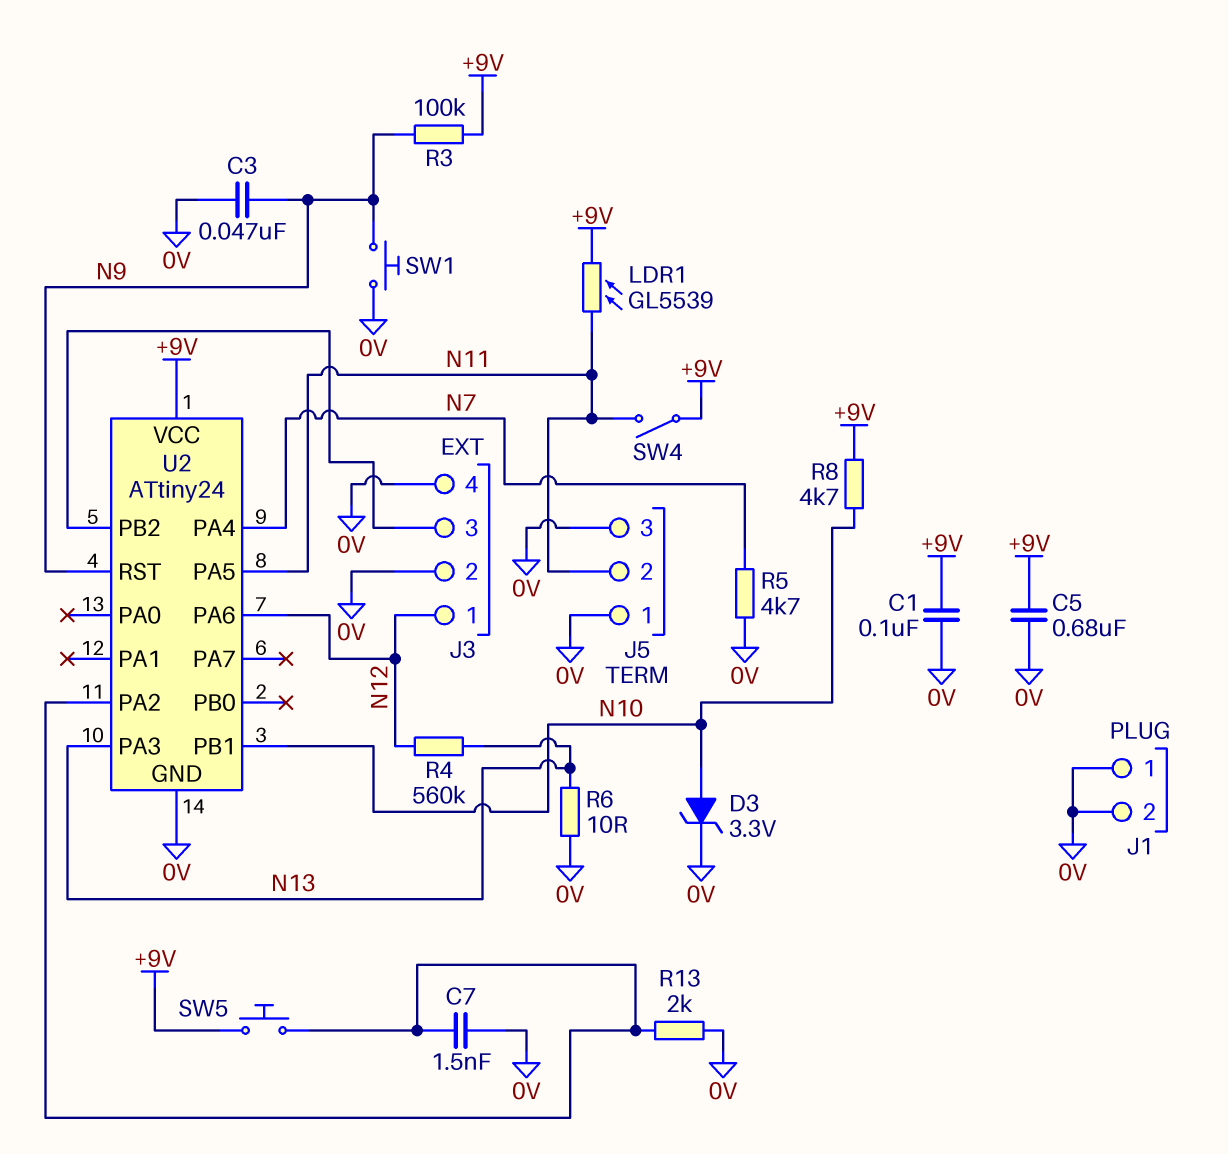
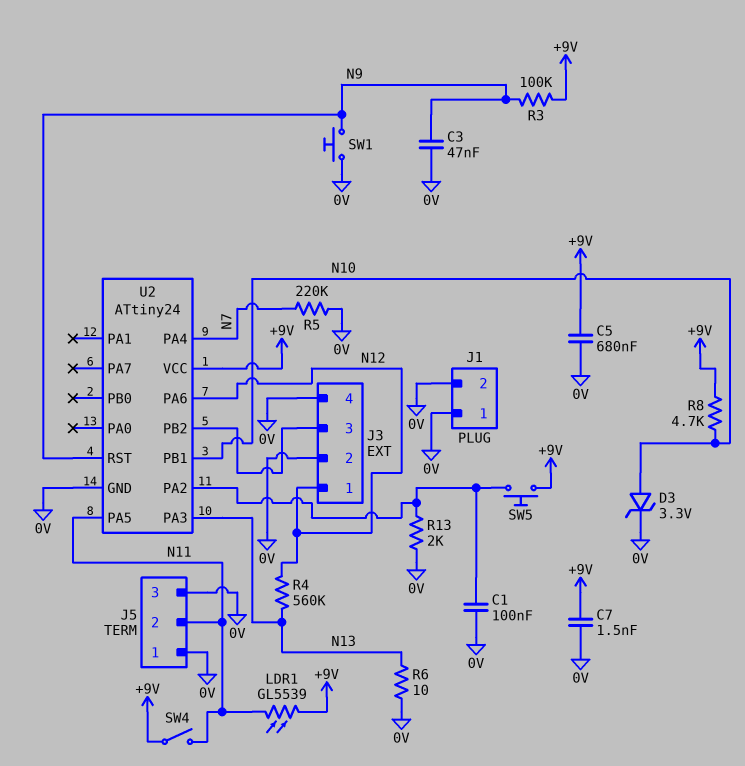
C1: 100nF (+9V, 0V) -> 100nF (0V, U2/PA2)
C7: 1.5nF (0V, U2/PA2) -> 1.5nF (+9V, 0V)
R5: 4.7k (0V, N7) -> 220k (0V, N7)

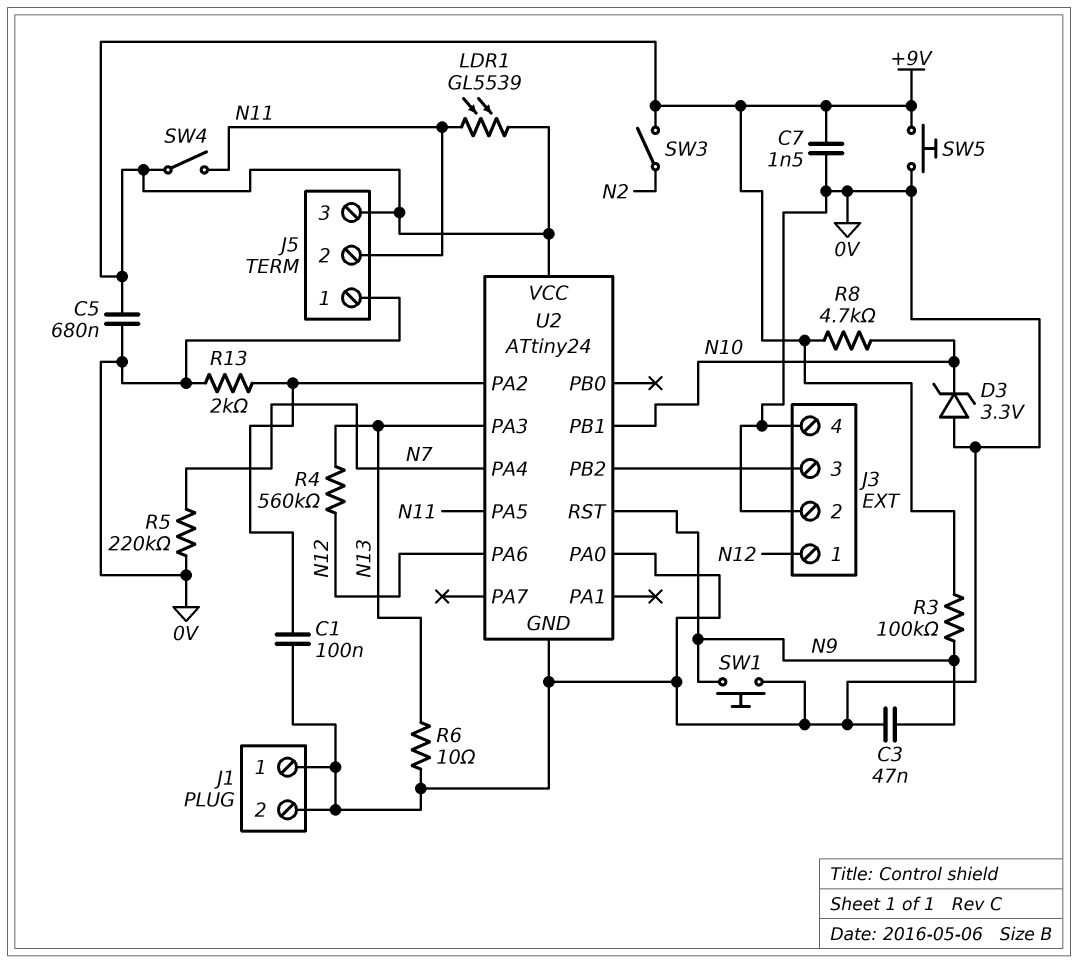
D3: zener 3.3V (A N10, K 0V) -> zener 3.3V (A 0V, K N10)
J5 pin 3: 0V -> +9V
SW3: none -> switch (+9V, N2)
SW5: button (+9V, U2/PA2) -> button (+9V, 0V)
U2 pin PA0: none -> 0V

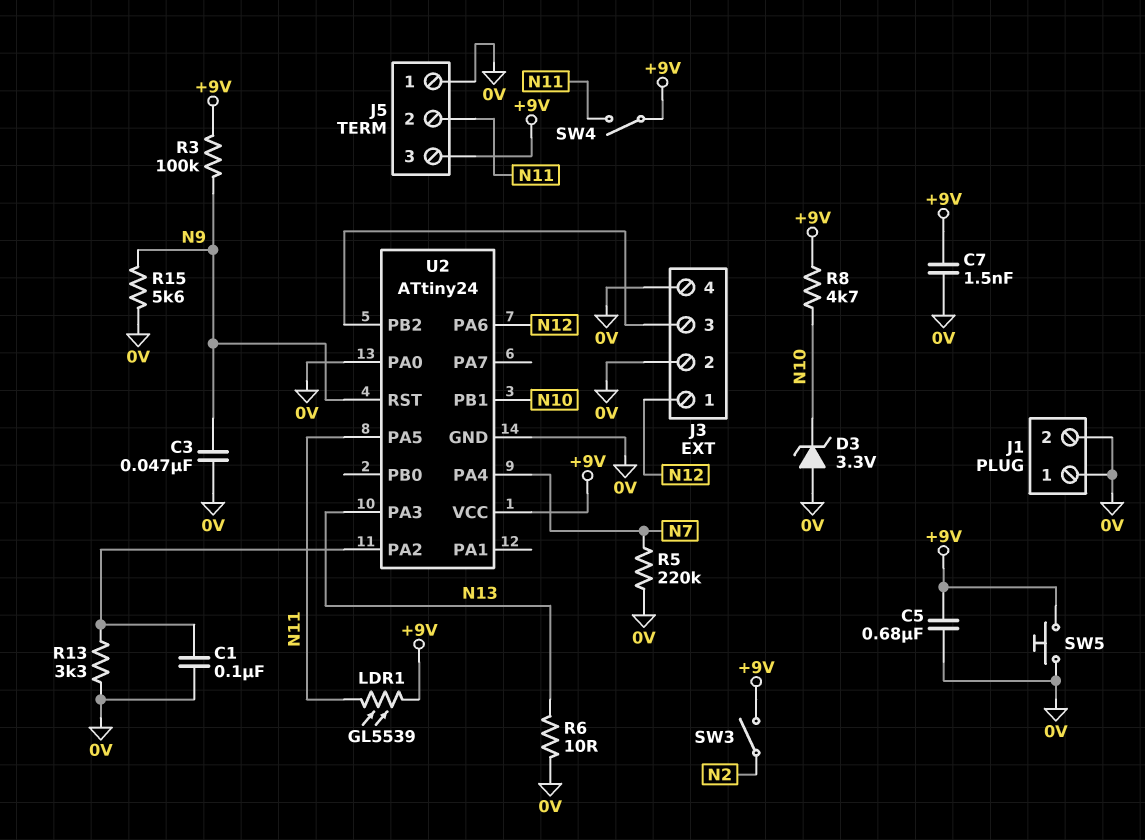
R4: 560k (N12, N13) -> none
R13: 2k (0V, U2/PA2) -> 3.3k (0V, U2/PA2)
R15: none -> 5.6k (0V, N9)
SW1: button (0V, N9) -> none

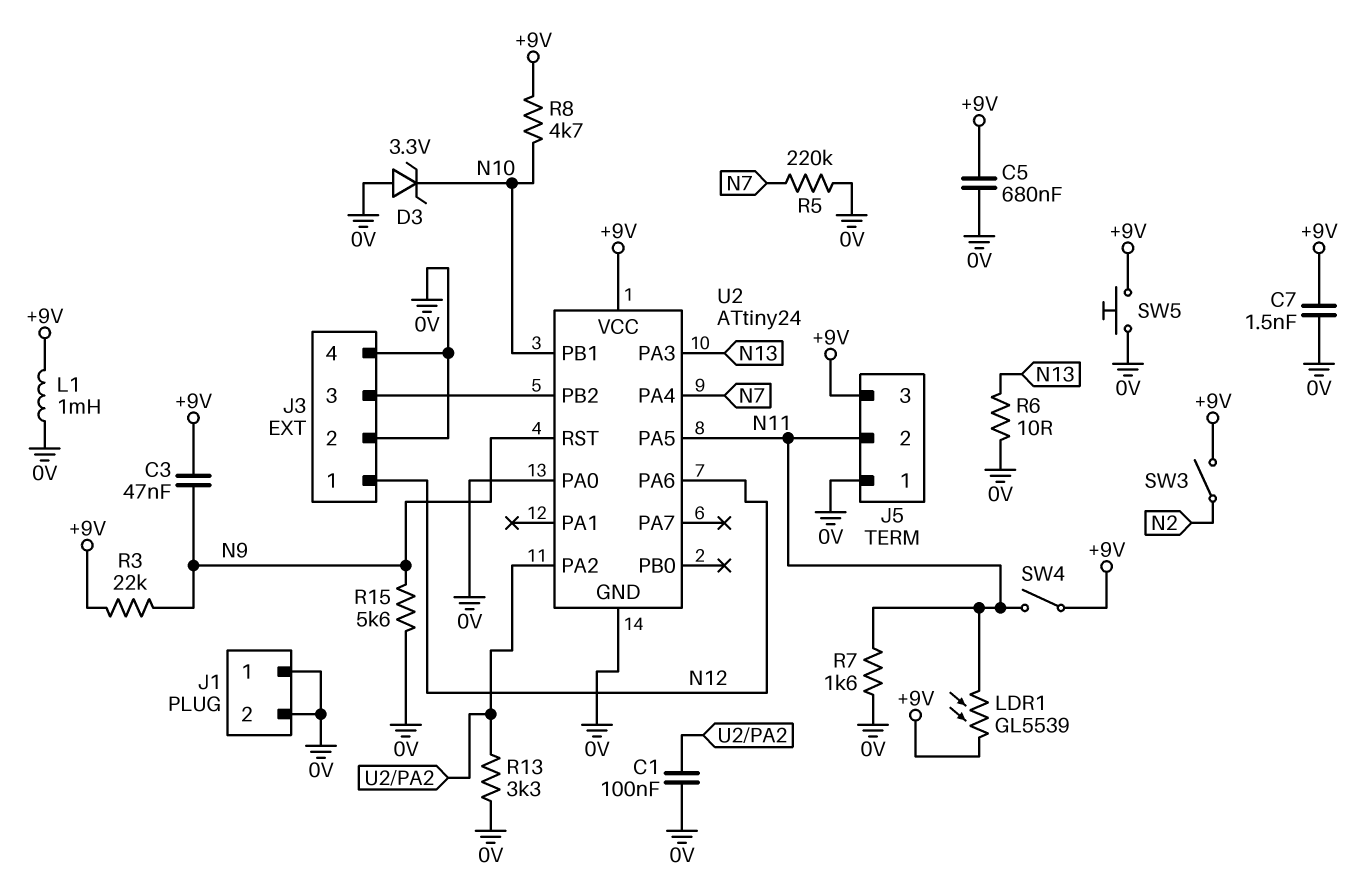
C3: 47nF (0V, N9) -> 47nF (+9V, N9)
L1: none -> 1mH (+9V, 0V)
R3: 100k (+9V, N9) -> 22k (+9V, N9)
R7: none -> 1.6k (0V, N11)

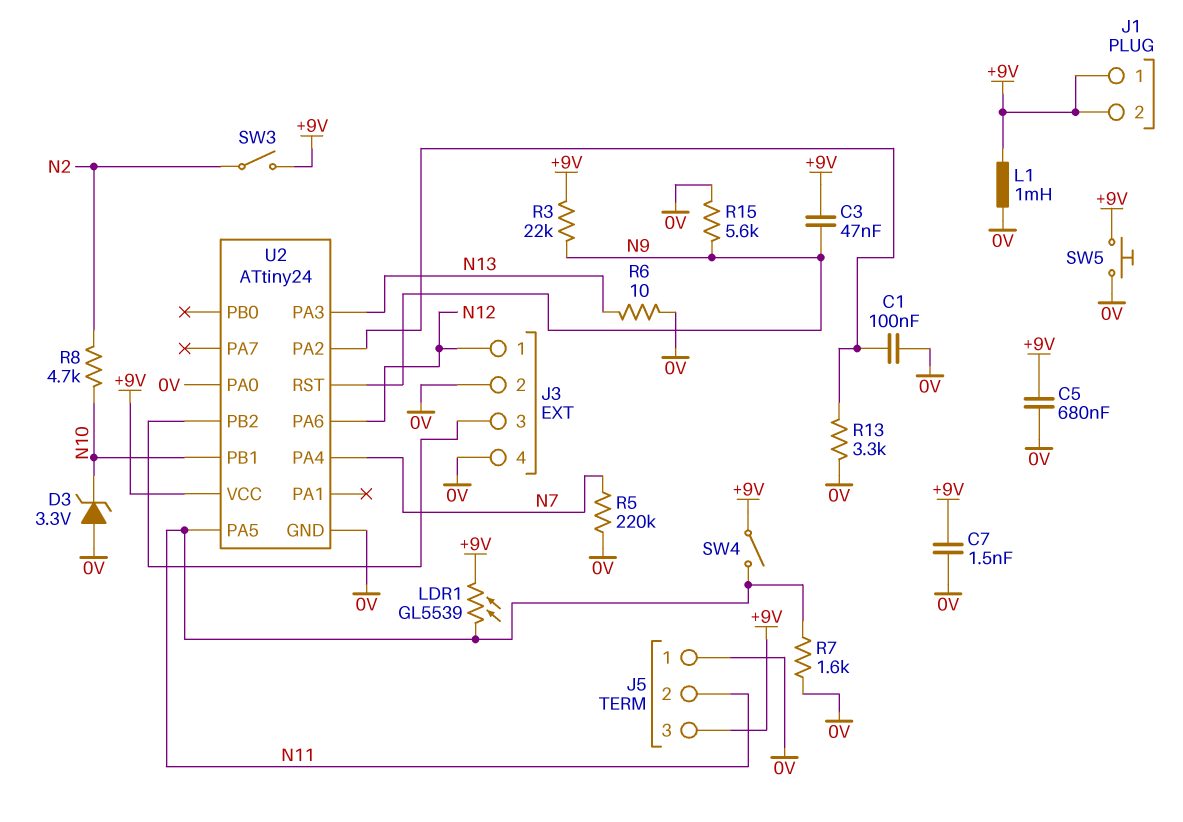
J1 pin 1: 0V -> +9V
J1 pin 2: 0V -> +9V
R8: 4.7k (+9V, N10) -> 4.7k (N2, N10)

